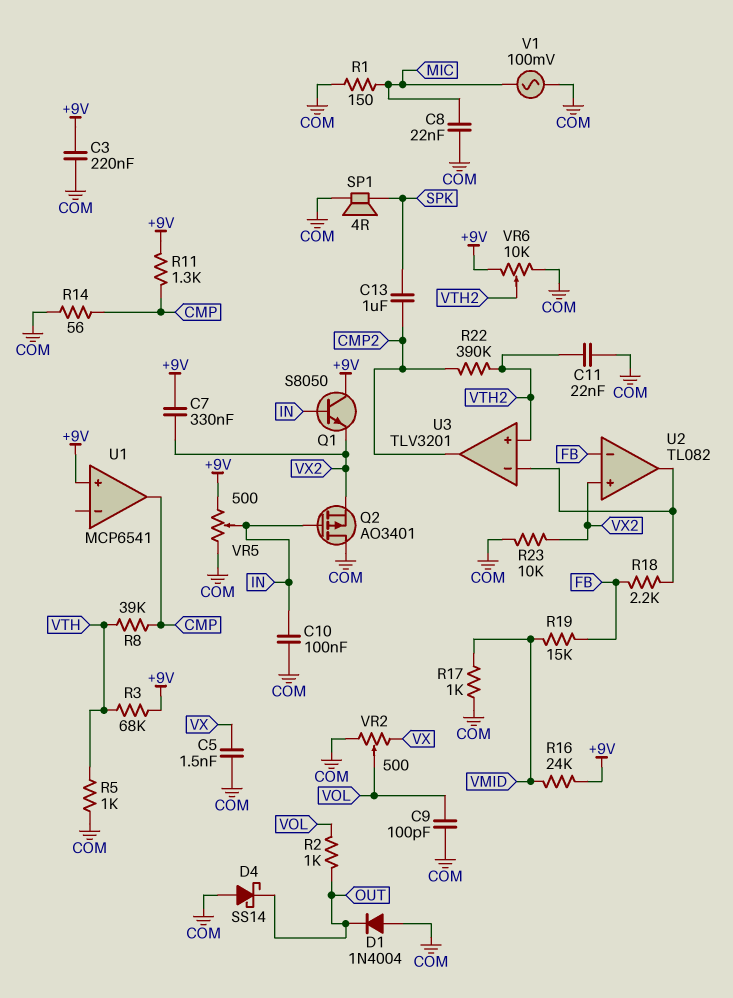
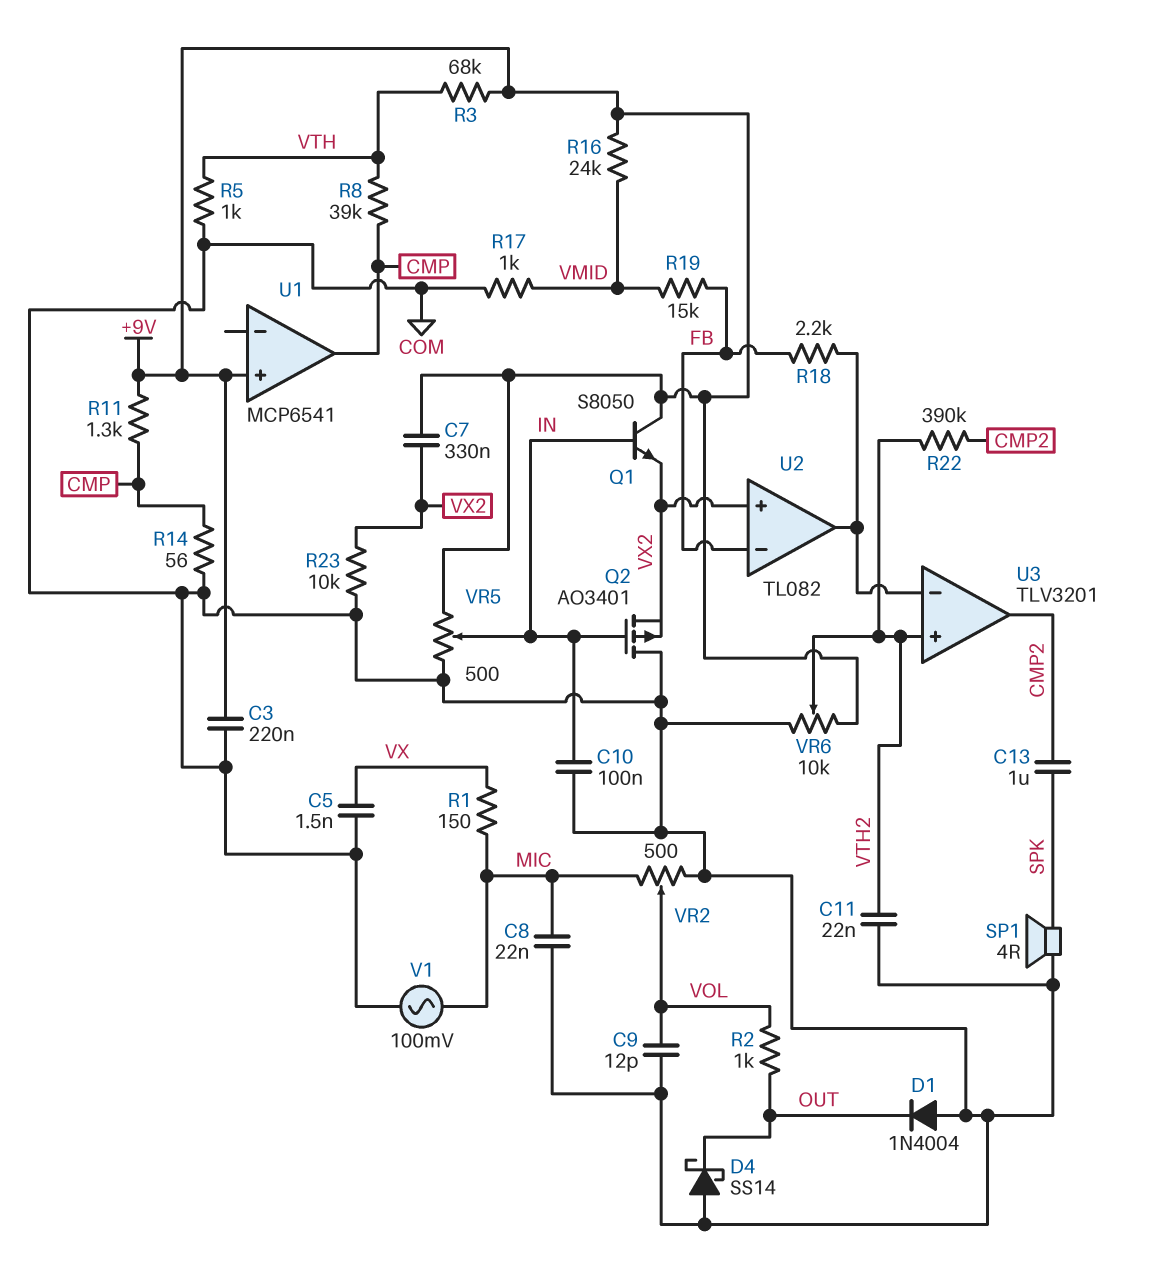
C9: 100pF (COM, VOL) -> 12pF (COM, VOL)
R1: 150 (COM, MIC) -> 150 (MIC, VX)
VR2: 500 (COM, VX, wiper VOL) -> 500 (COM, MIC, wiper VOL)

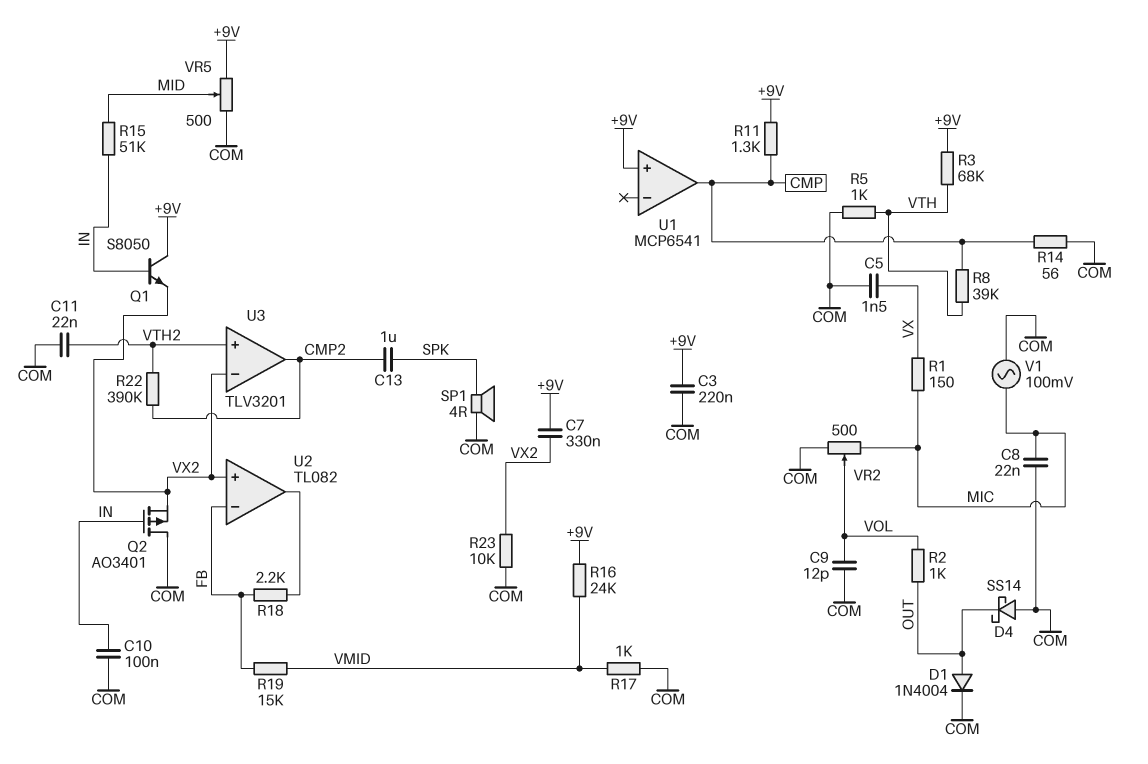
D1: diode 1N4004 (A COM, K OUT) -> diode 1N4004 (A OUT, K COM)
R15: none -> 51k (IN, MID)
U3 pin in-: U2/out -> VX2
VR5: 500 (+9V, COM, wiper IN) -> 500 (+9V, COM, wiper MID)
VR6: 10k (+9V, COM, wiper VTH2) -> none

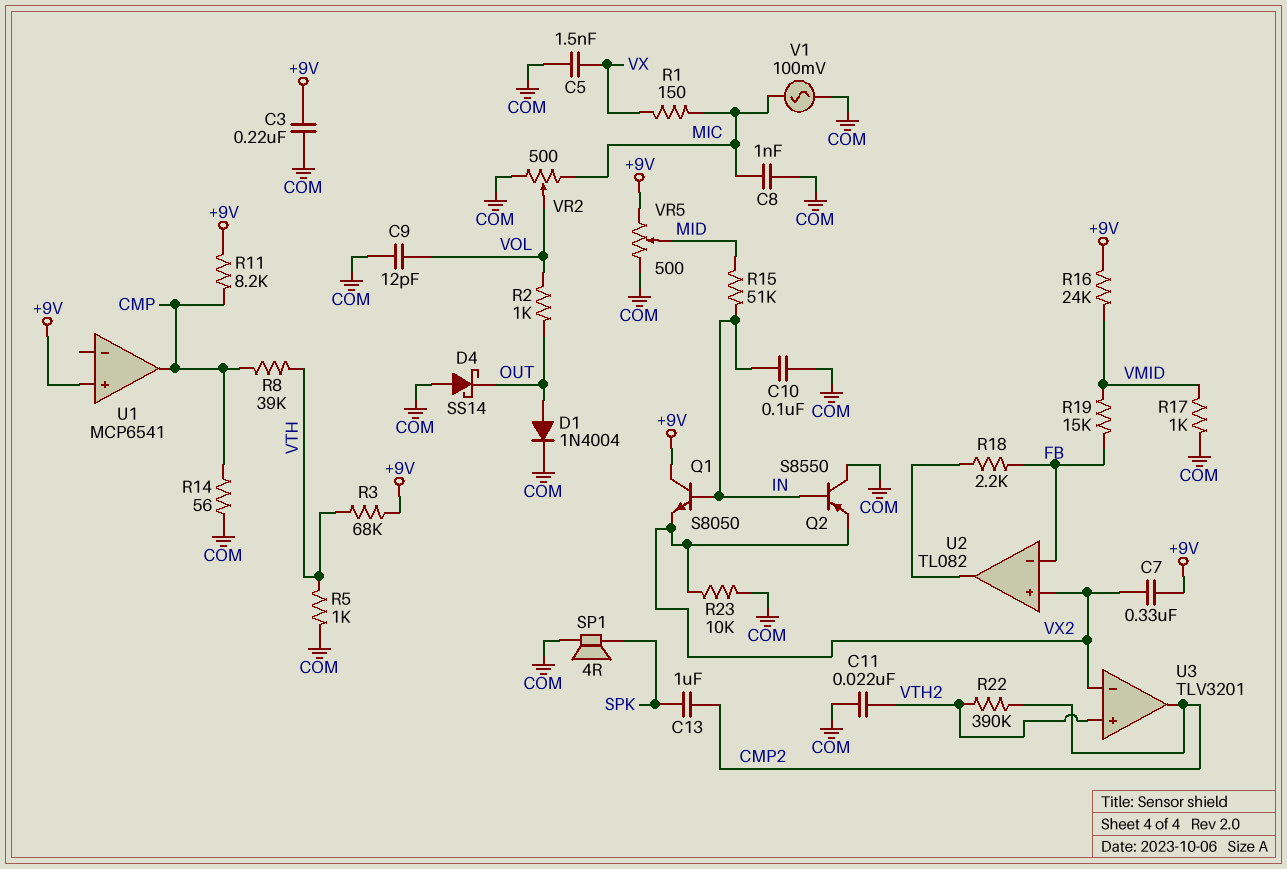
C8: 22nF (COM, MIC) -> 1nF (COM, MIC)
Q2: PMOS AO3401 (G IN, D COM, S VX2) -> PNP S8550 (B IN, C COM, E VX2)
R11: 1.3k (+9V, CMP) -> 8.2k (+9V, CMP)

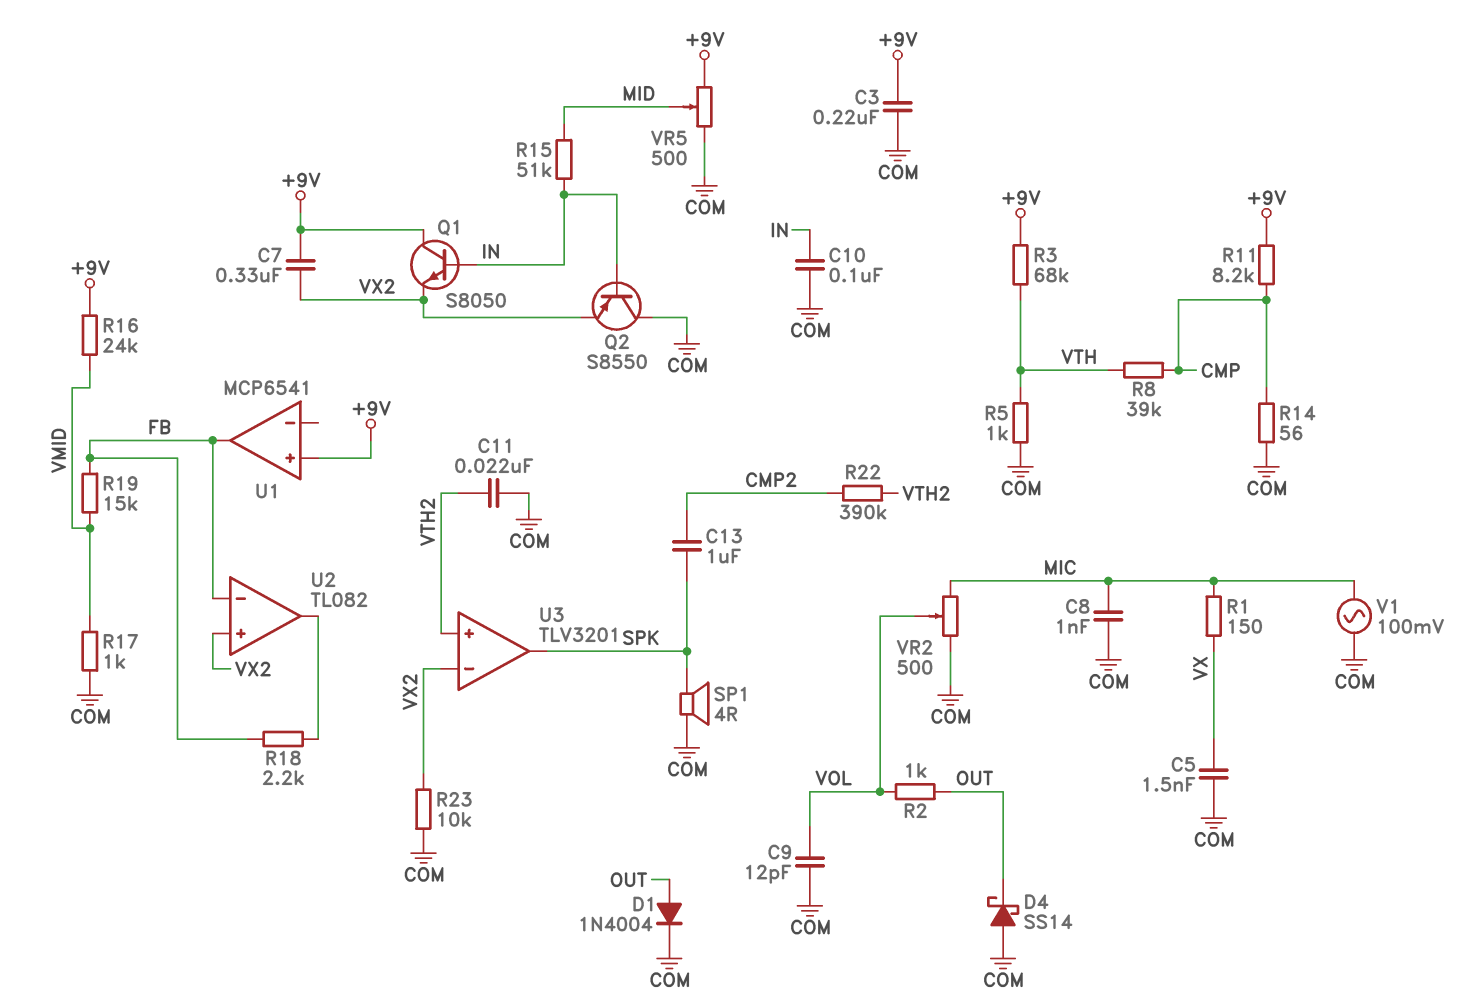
U1 pin out: CMP -> FB
U3 pin out: CMP2 -> SPK

